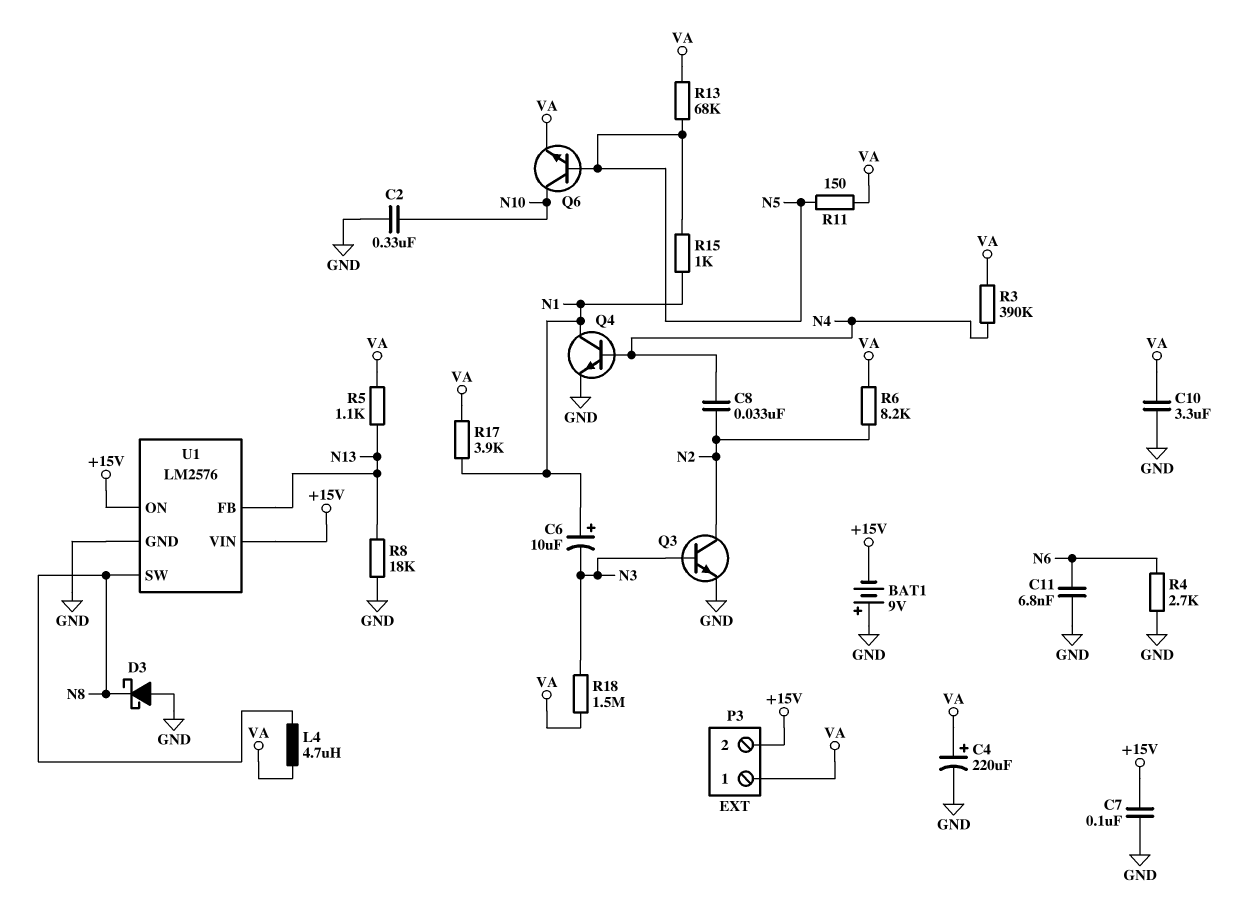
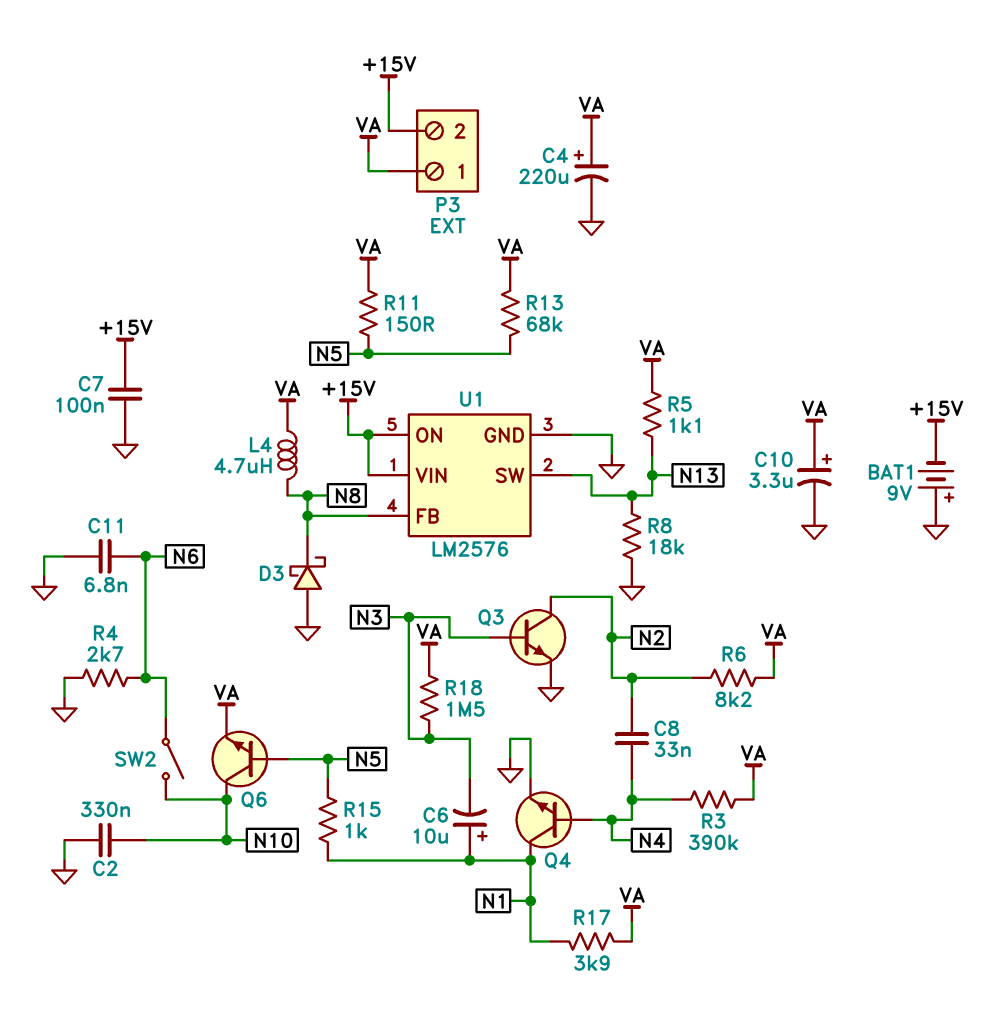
C10: 3.3uF (GND, VA) -> 3.3uF (plus VA, minus GND)
SW2: none -> switch (N6, N10)
U1 pin FB: N13 -> N8
U1 pin SW: N8 -> N13

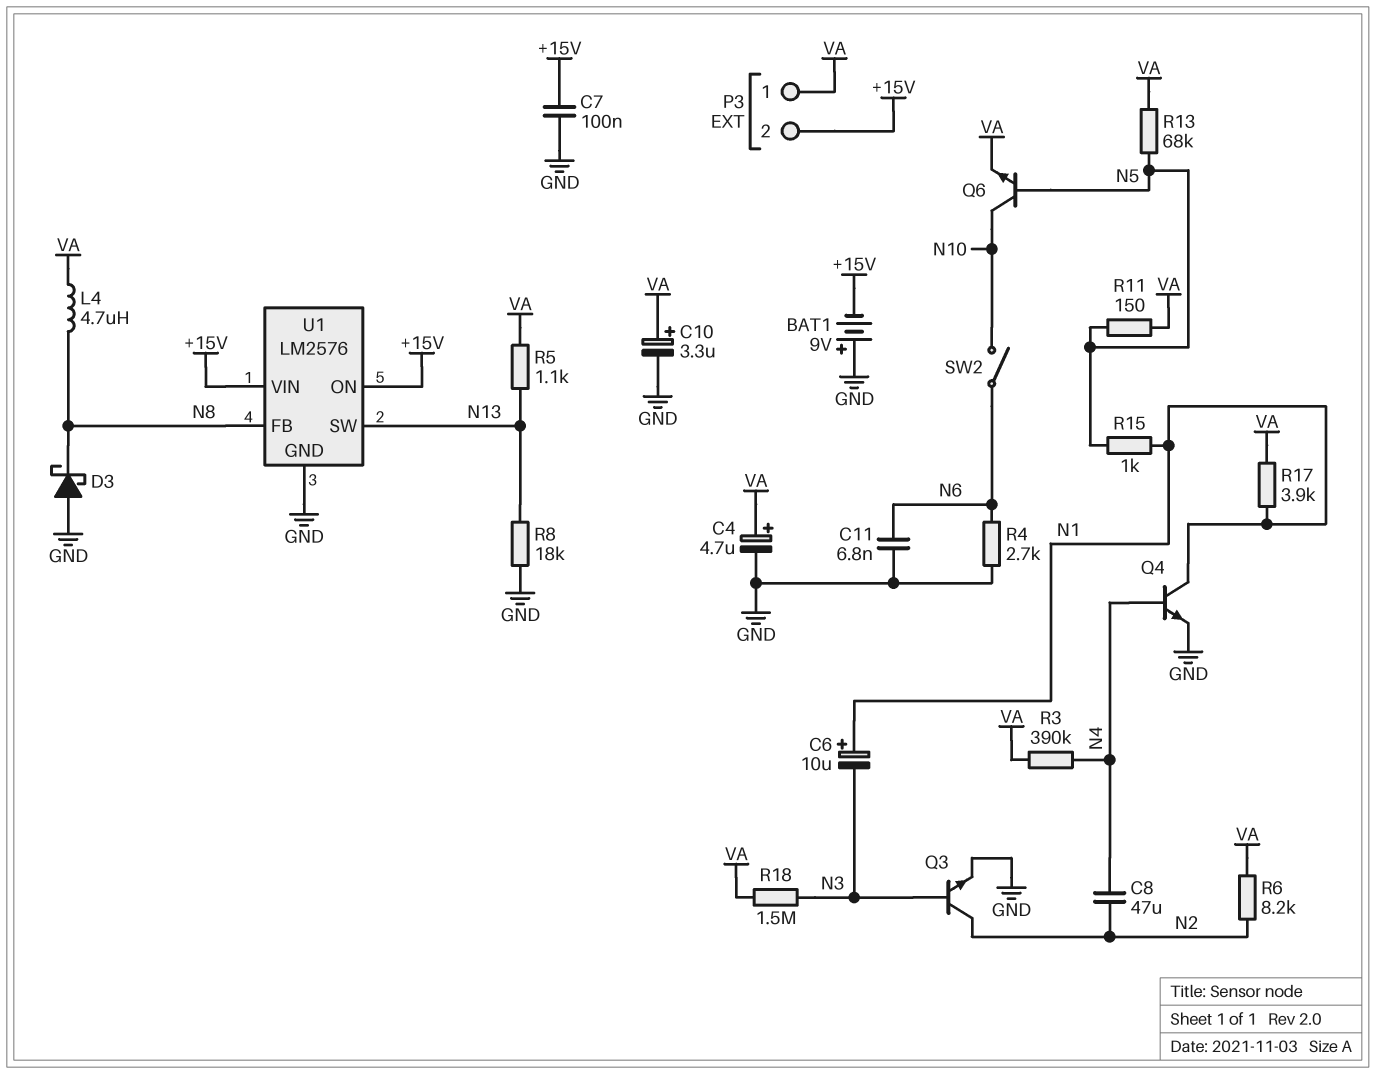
C2: 330nF (GND, N10) -> none
C4: 220uF (plus VA, minus GND) -> 4.7uF (plus VA, minus GND)
C8: 33nF (N2, N4) -> 47uF (N2, N4)

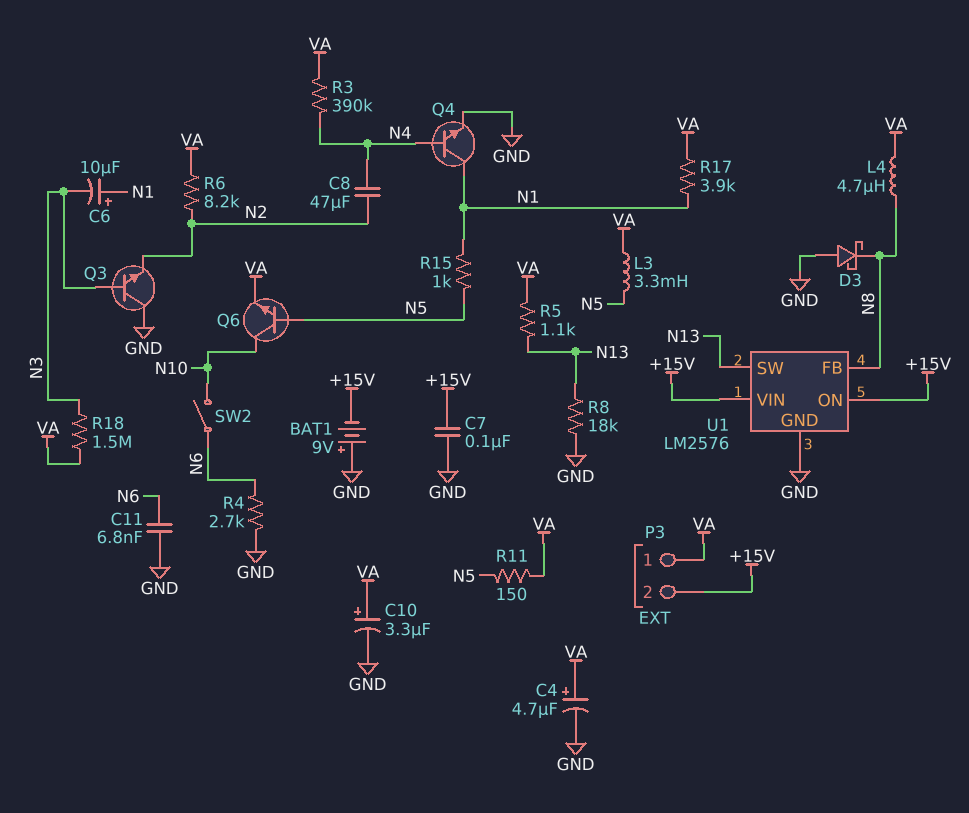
L3: none -> 3.3mH (N5, VA)
Q3: NPN (B N3, C N2, E GND) -> NPN (B N3, C GND, E N2)
R13: 68k (N5, VA) -> none

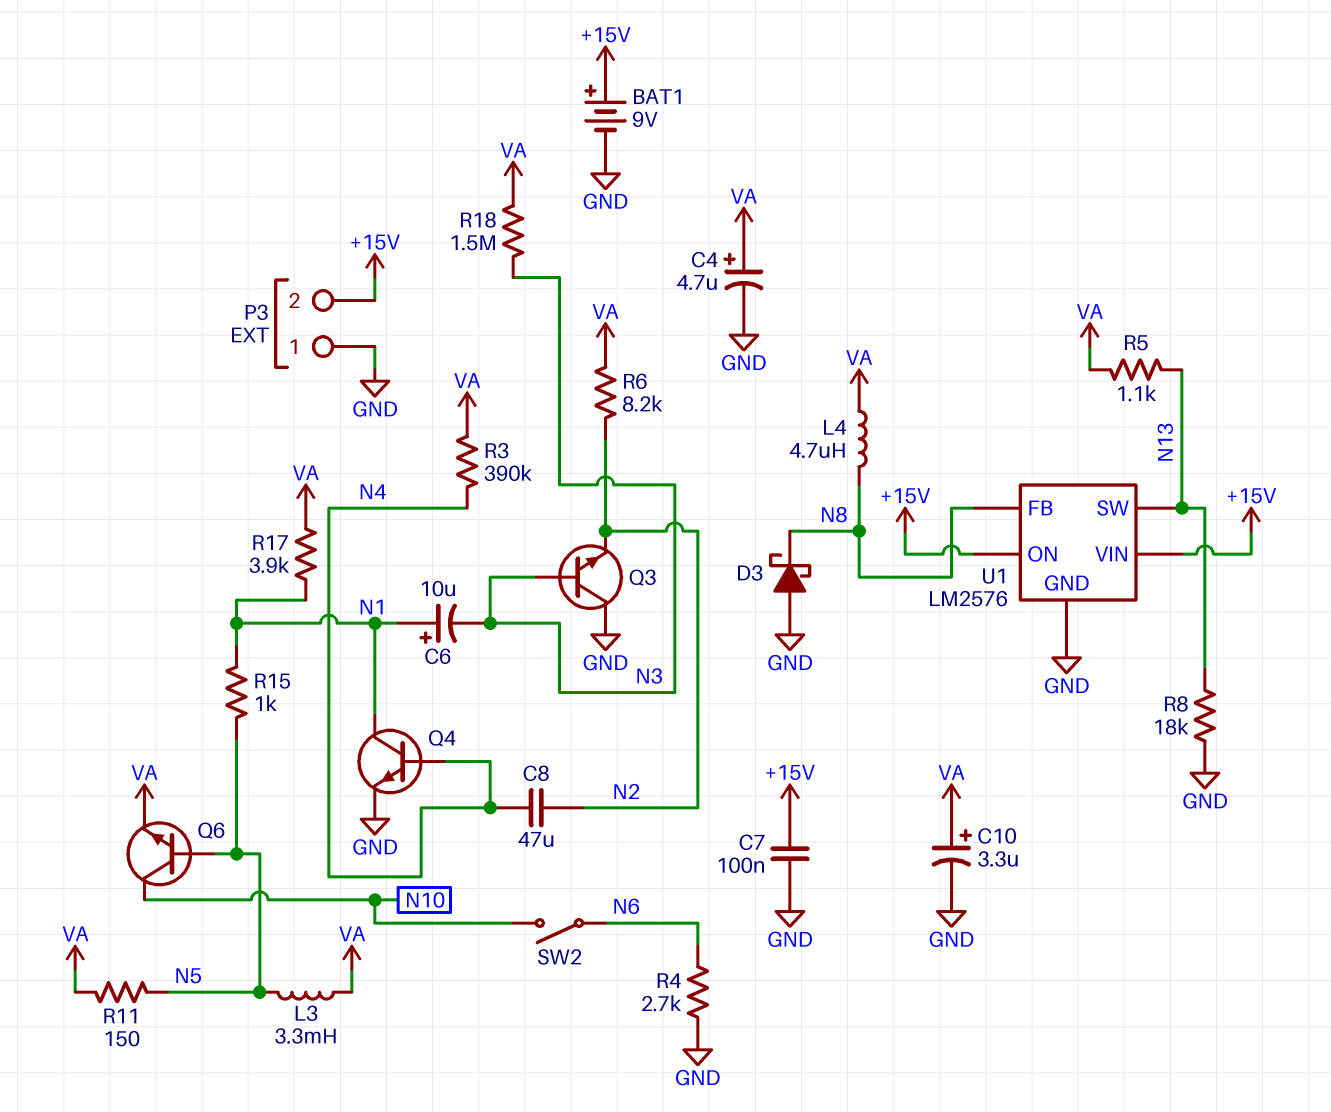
BAT1: 9V (plus GND, minus +15V) -> 9V (plus +15V, minus GND)
C11: 6.8nF (GND, N6) -> none
P3 pin 1: VA -> GND

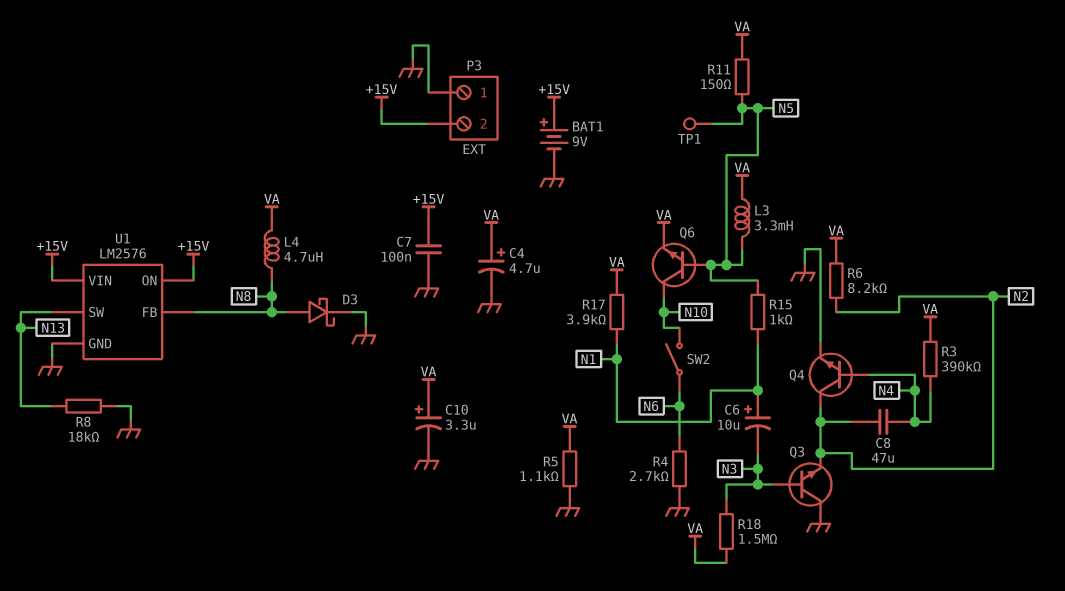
D3: schottky (A GND, K N8) -> schottky (A N8, K GND)
Q4: NPN (B N4, C N1, E GND) -> NPN (B N4, C N2, E GND)
R5: 1.1k (N13, VA) -> 1.1k (GND, VA)
TP1: none -> test point (N5)

